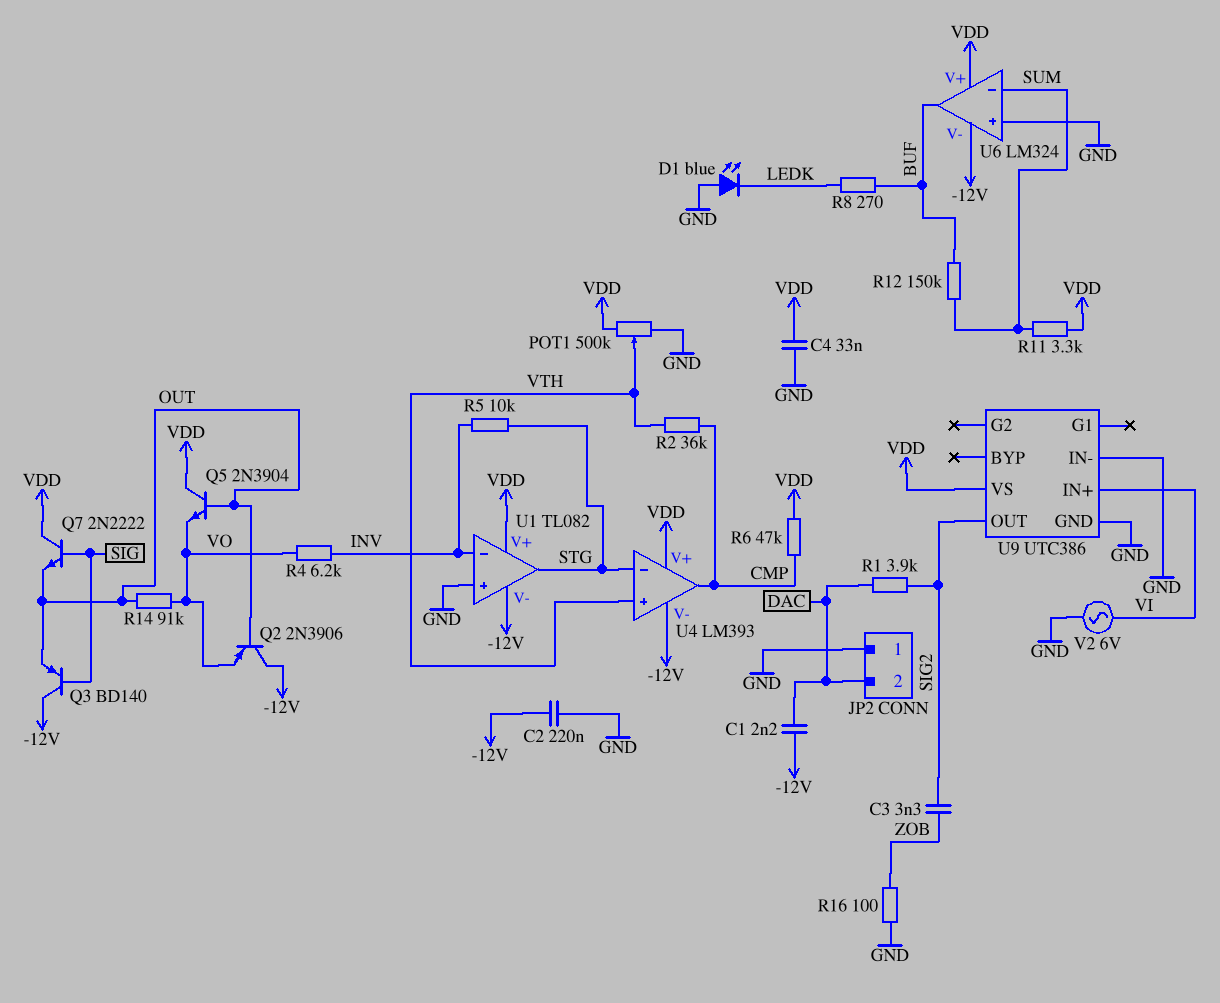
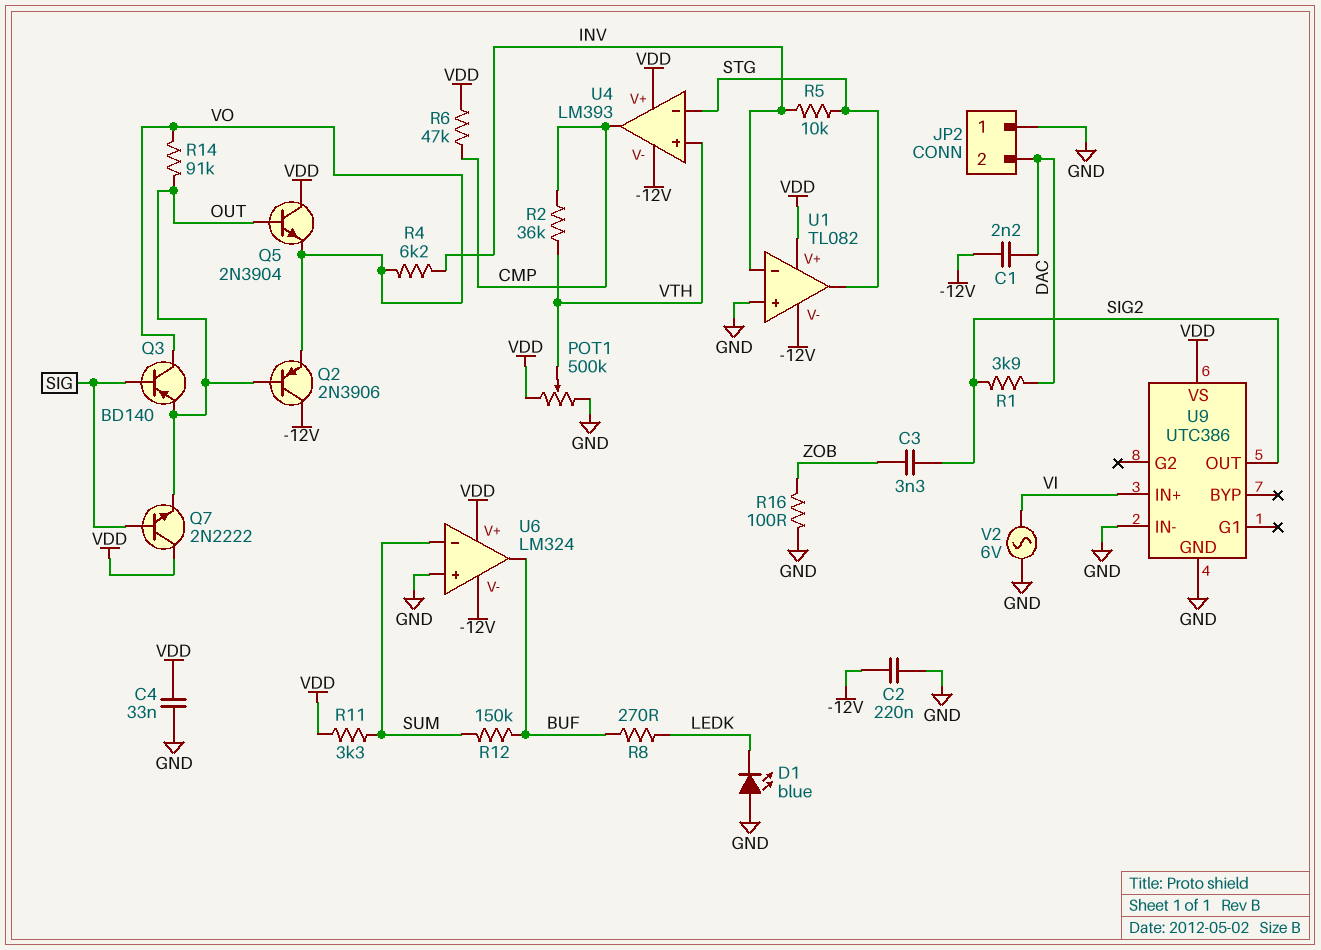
Q3: PNP BD140 (B SIG, C -12V, E OUT) -> PNP BD140 (B SIG, C VO, E OUT)

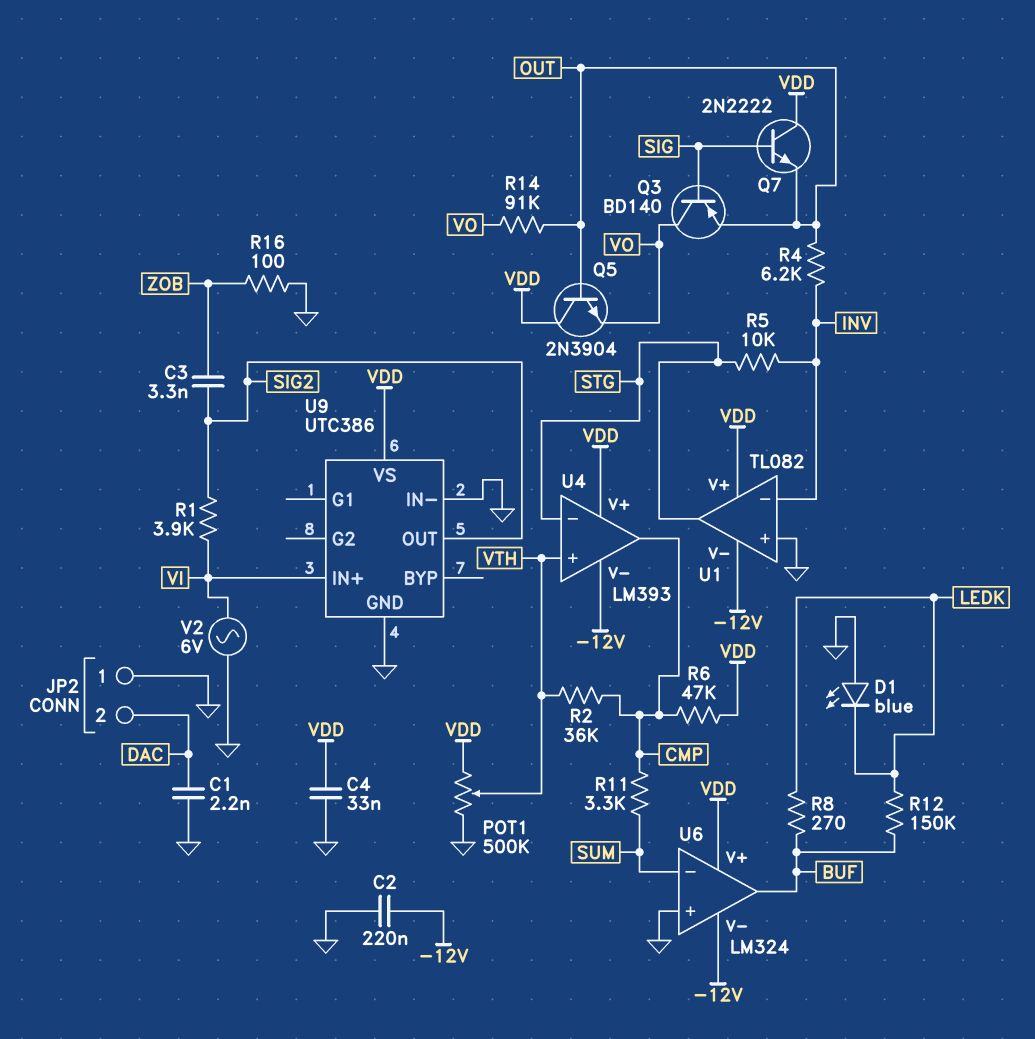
C1: 2.2nF (-12V, DAC) -> 2.2nF (DAC, GND)
Q2: PNP 2N3906 (B OUT, C -12V, E VO) -> none
R1: 3.9k (DAC, SIG2) -> 3.9k (SIG2, VI)
R4: 6.2k (INV, VO) -> 6.2k (INV, OUT)
R11: 3.3k (SUM, VDD) -> 3.3k (CMP, SUM)
R12: 150k (BUF, SUM) -> 150k (BUF, LEDK)

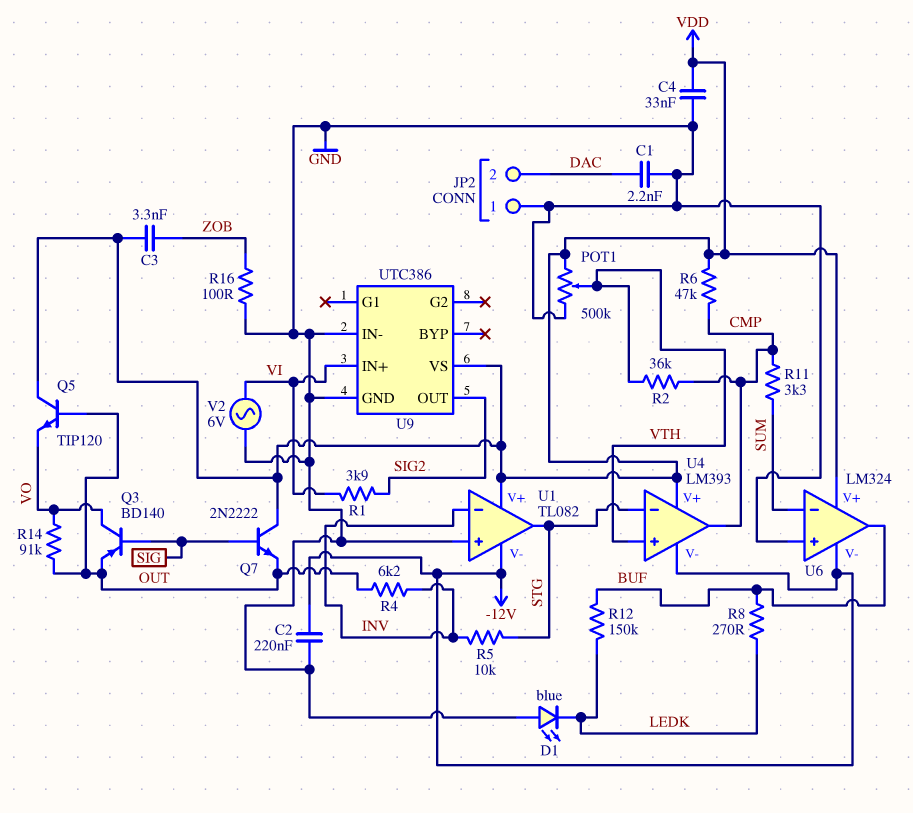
C3: 3.3nF (SIG2, ZOB) -> 3.3nF (VDD, ZOB)
Q5: NPN 2N3904 (B OUT, C VDD, E VO) -> NPN TIP120 (B OUT, C VDD, E VO)

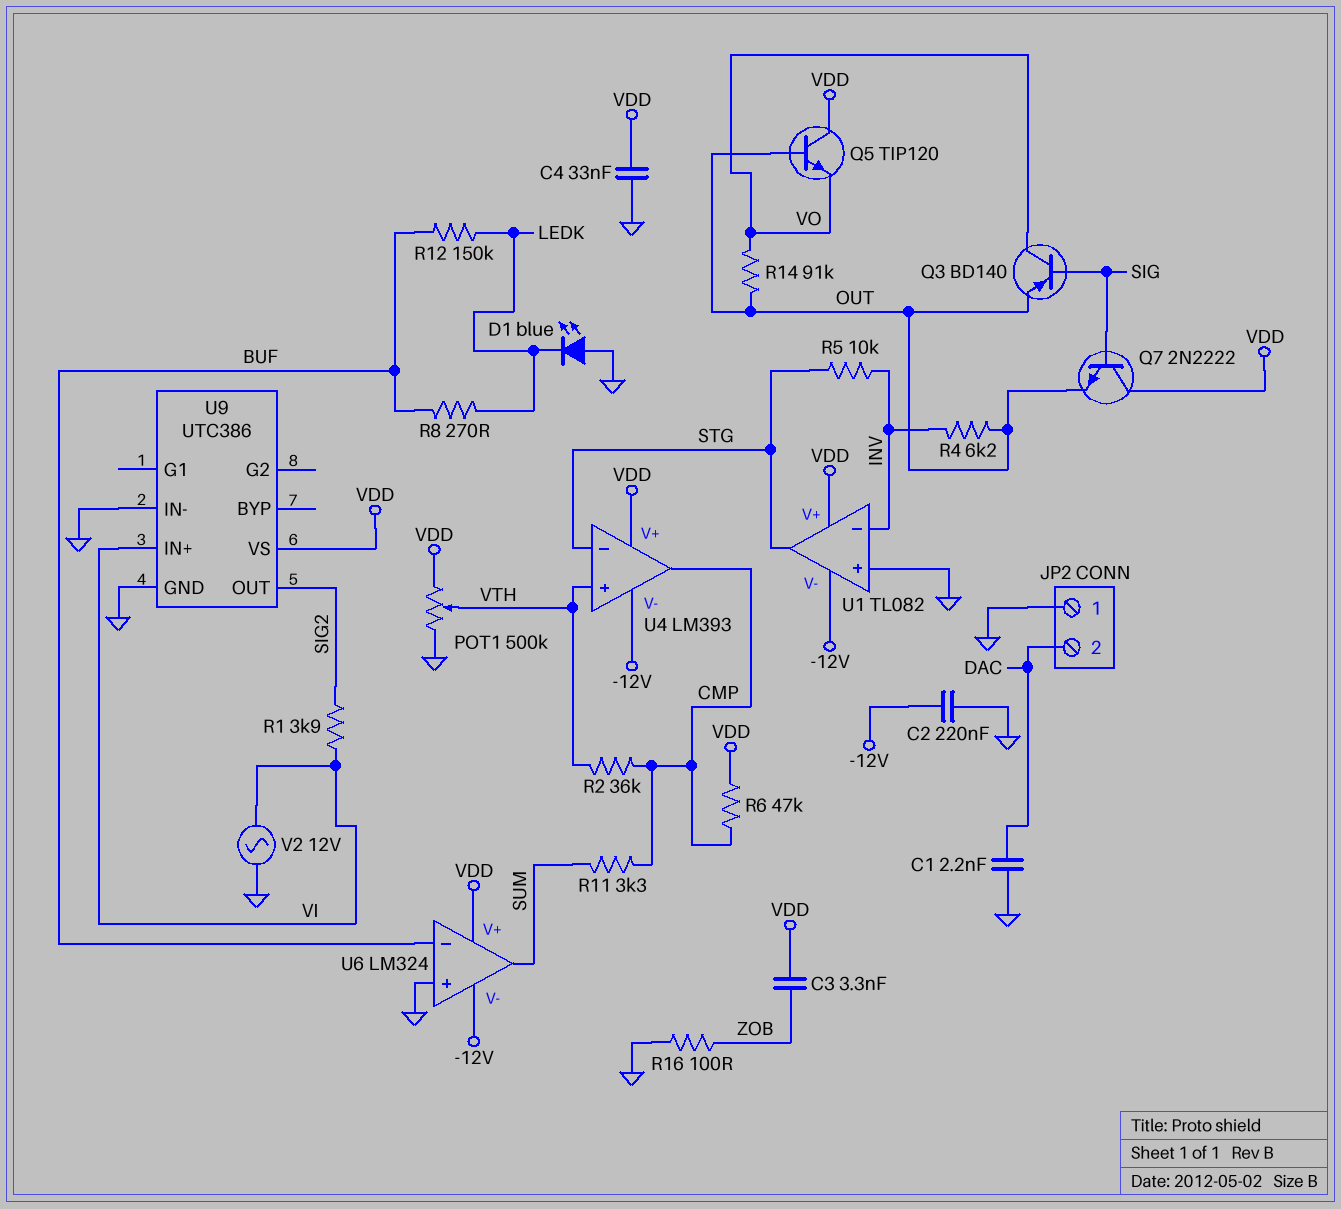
U6 pin in-: SUM -> BUF
U6 pin out: BUF -> SUM
V2: AC 6V (GND, VI) -> AC 12V (GND, VI)

